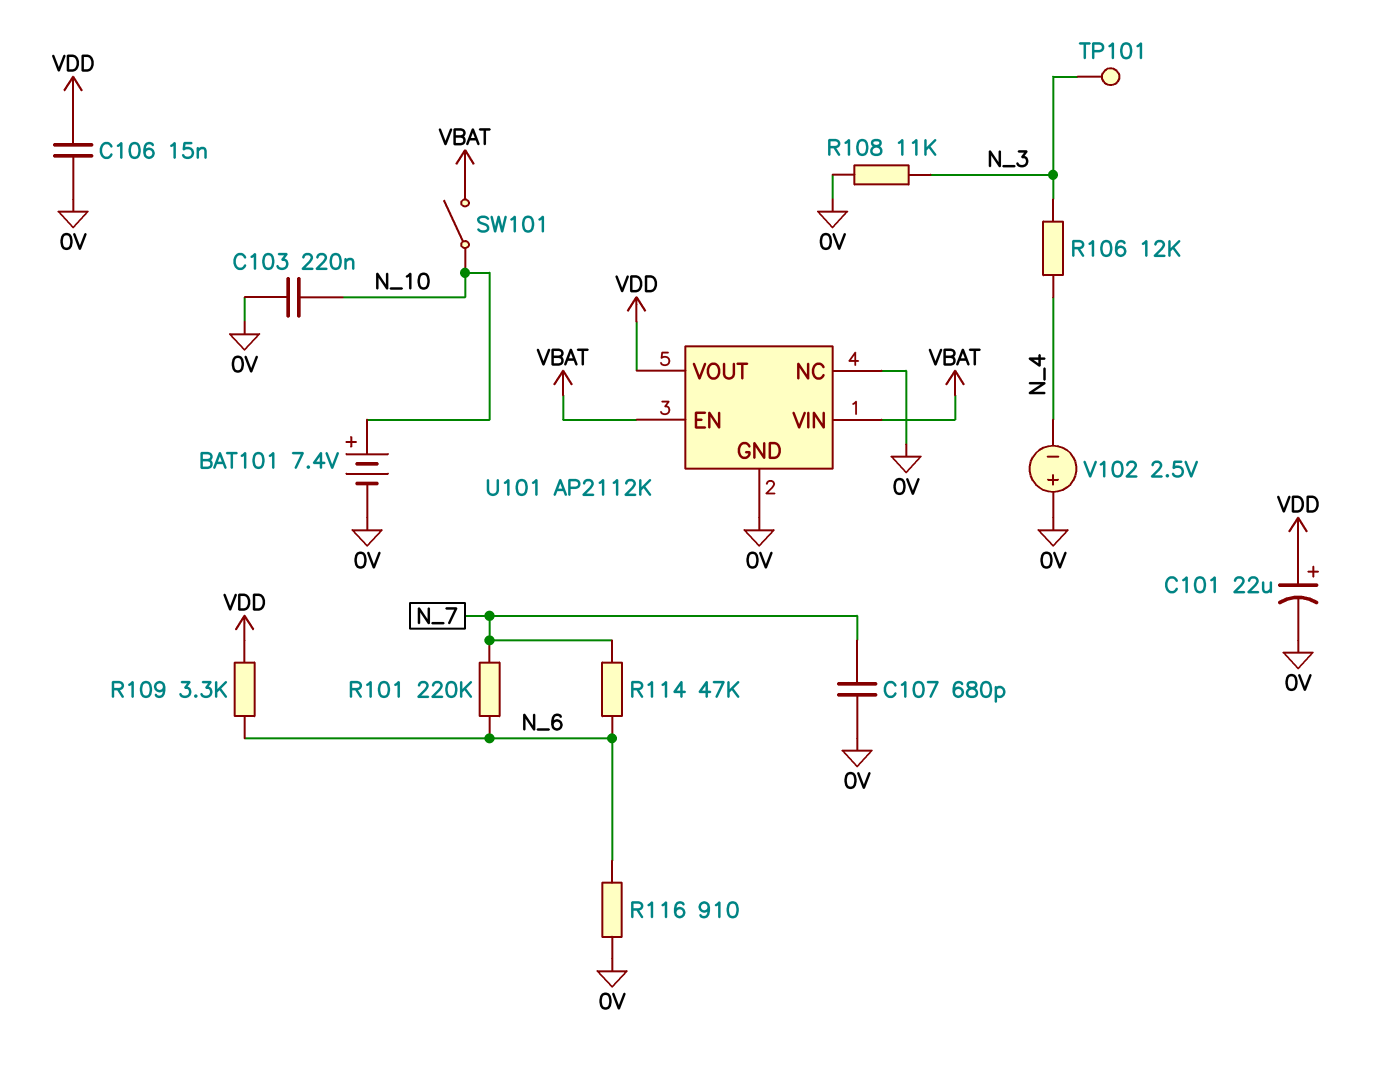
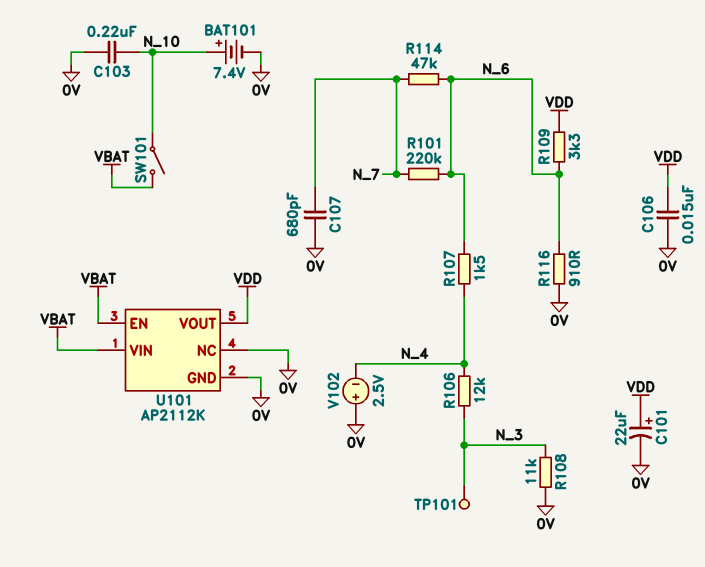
R107: none -> 1.5k (N_4, N_6)

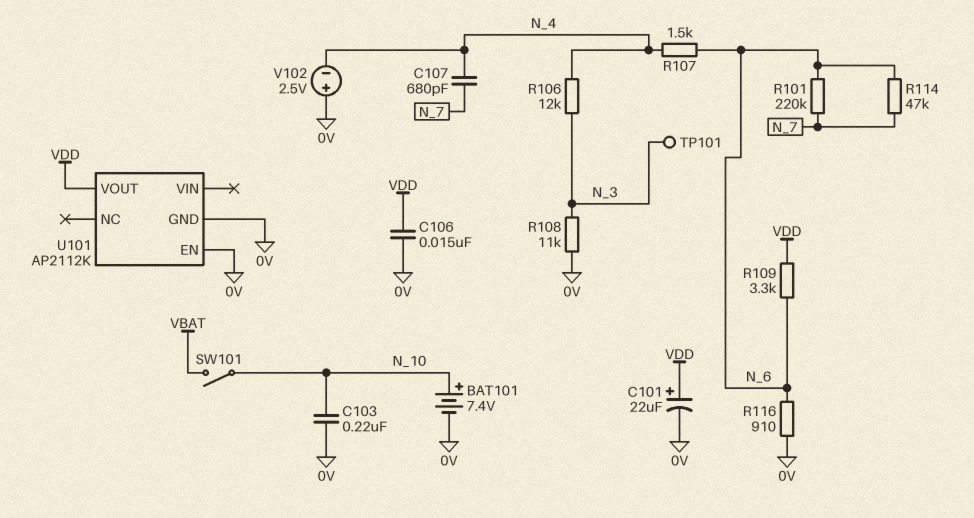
C107: 680pF (0V, N_7) -> 680pF (N_4, N_7)
U101 pin EN: VBAT -> 0V
U101 pin NC: 0V -> none
U101 pin VIN: VBAT -> none

